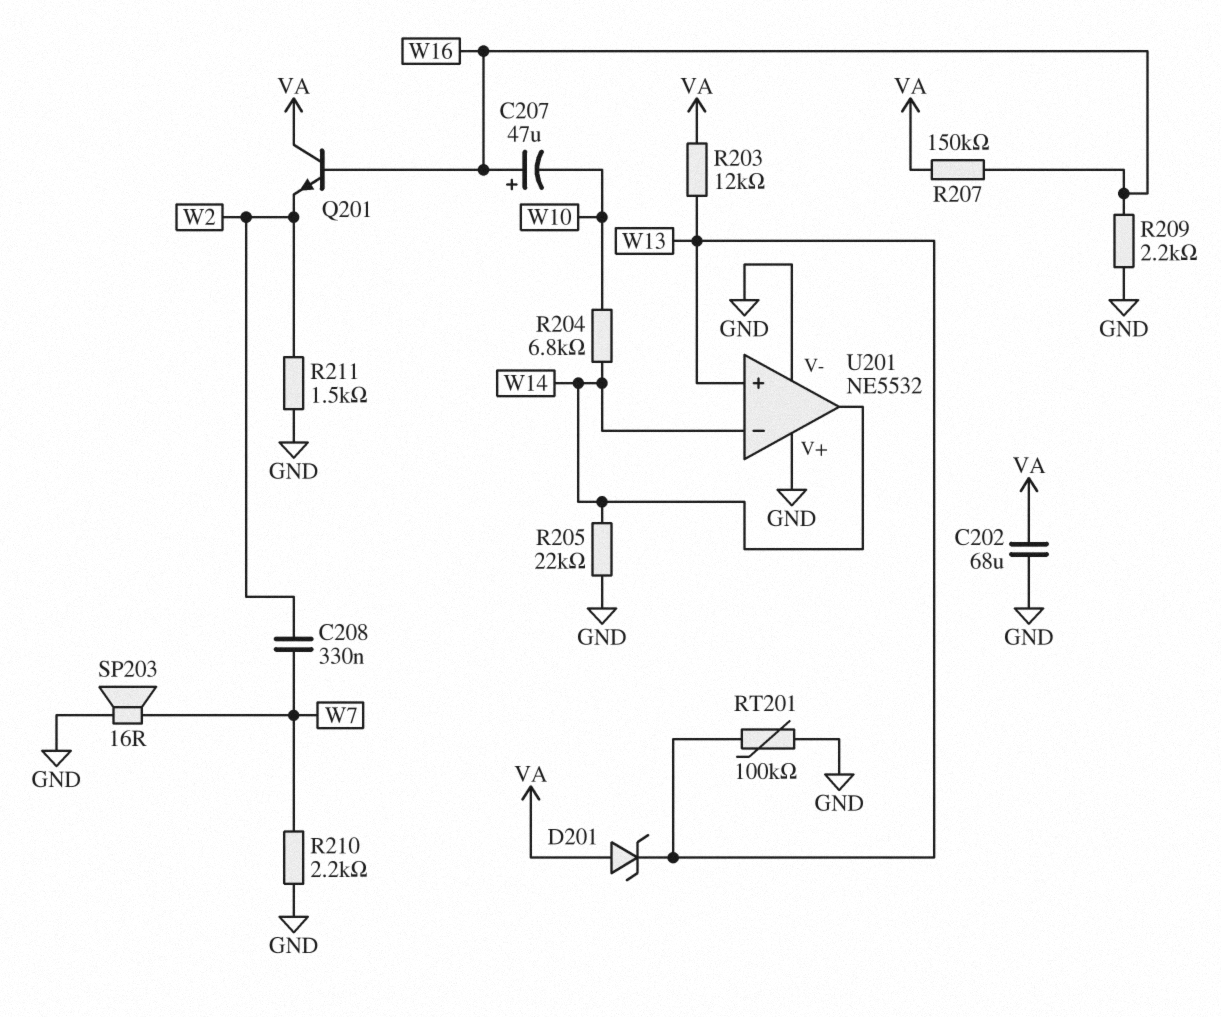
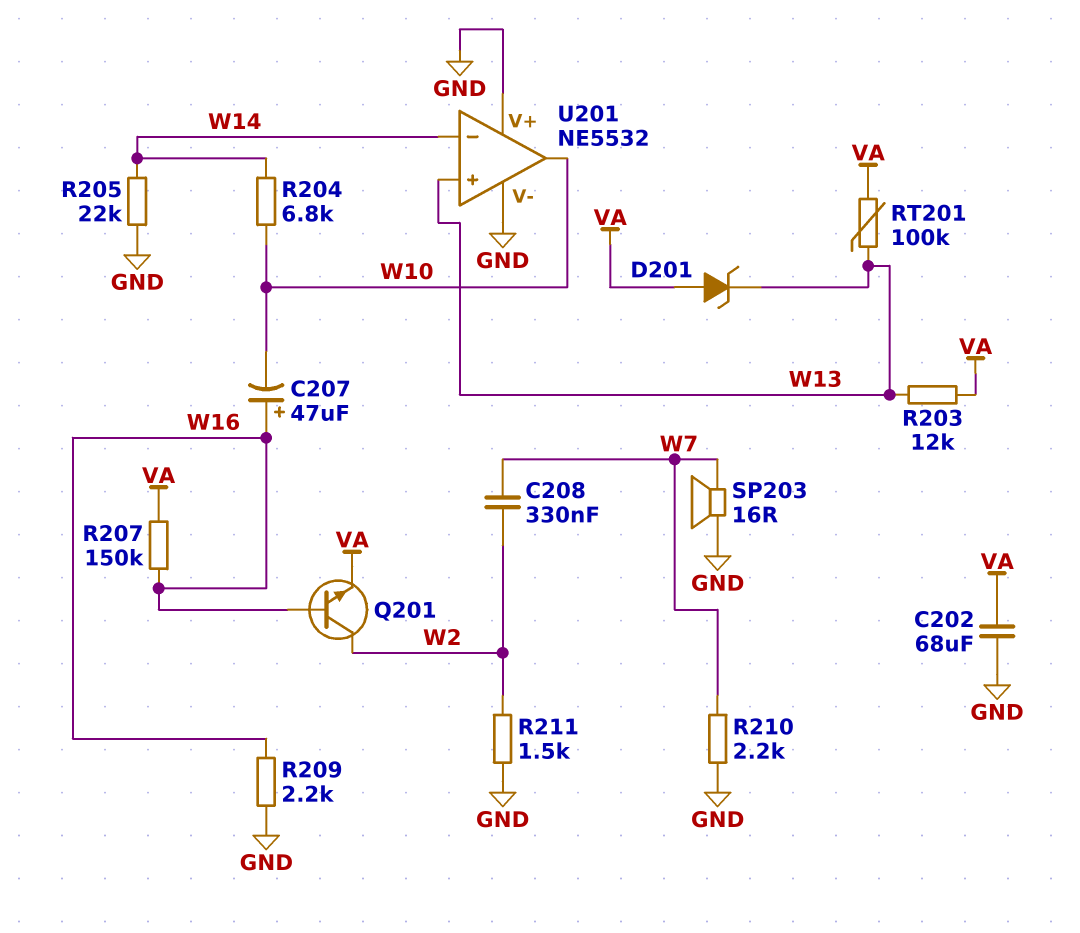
Q201: NPN (B W16, C VA, E W2) -> NPN (B W16, C W2, E VA)
RT201: 100k (GND, W13) -> 100k (VA, W13)
U201 pin out: W14 -> W10

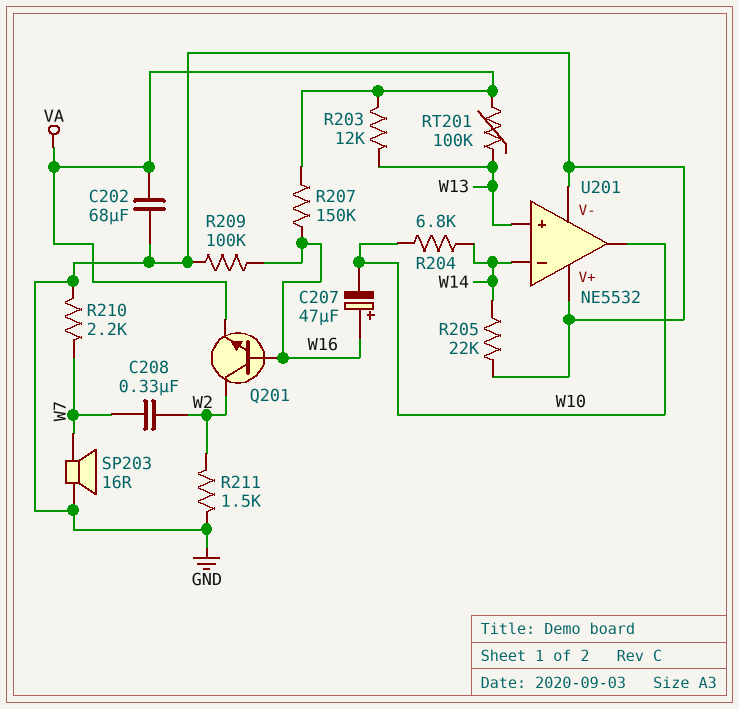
D201: zener (A VA, K W13) -> none
R209: 2.2k (GND, W16) -> 100k (GND, W16)

